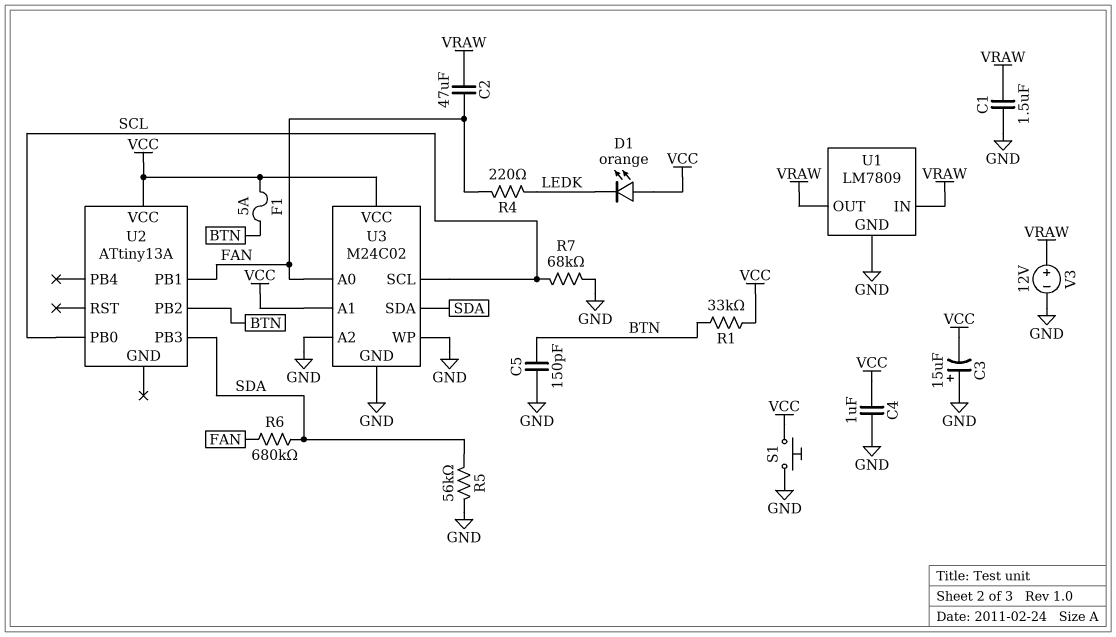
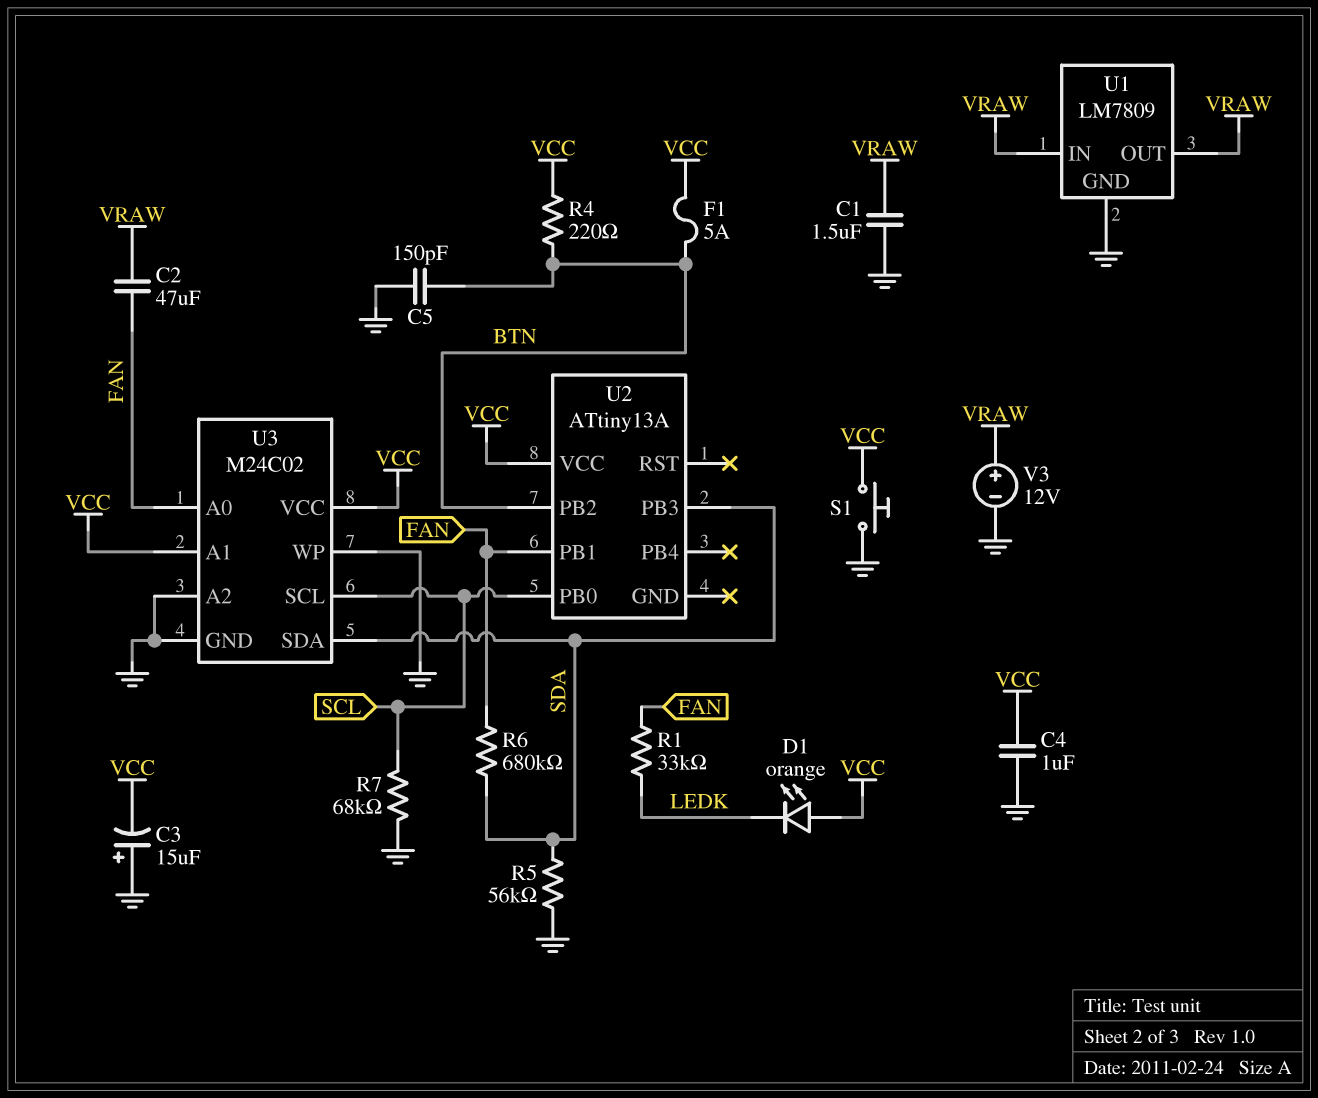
R1: 33k (BTN, VCC) -> 33k (FAN, LEDK)
R4: 220 (FAN, LEDK) -> 220 (BTN, VCC)

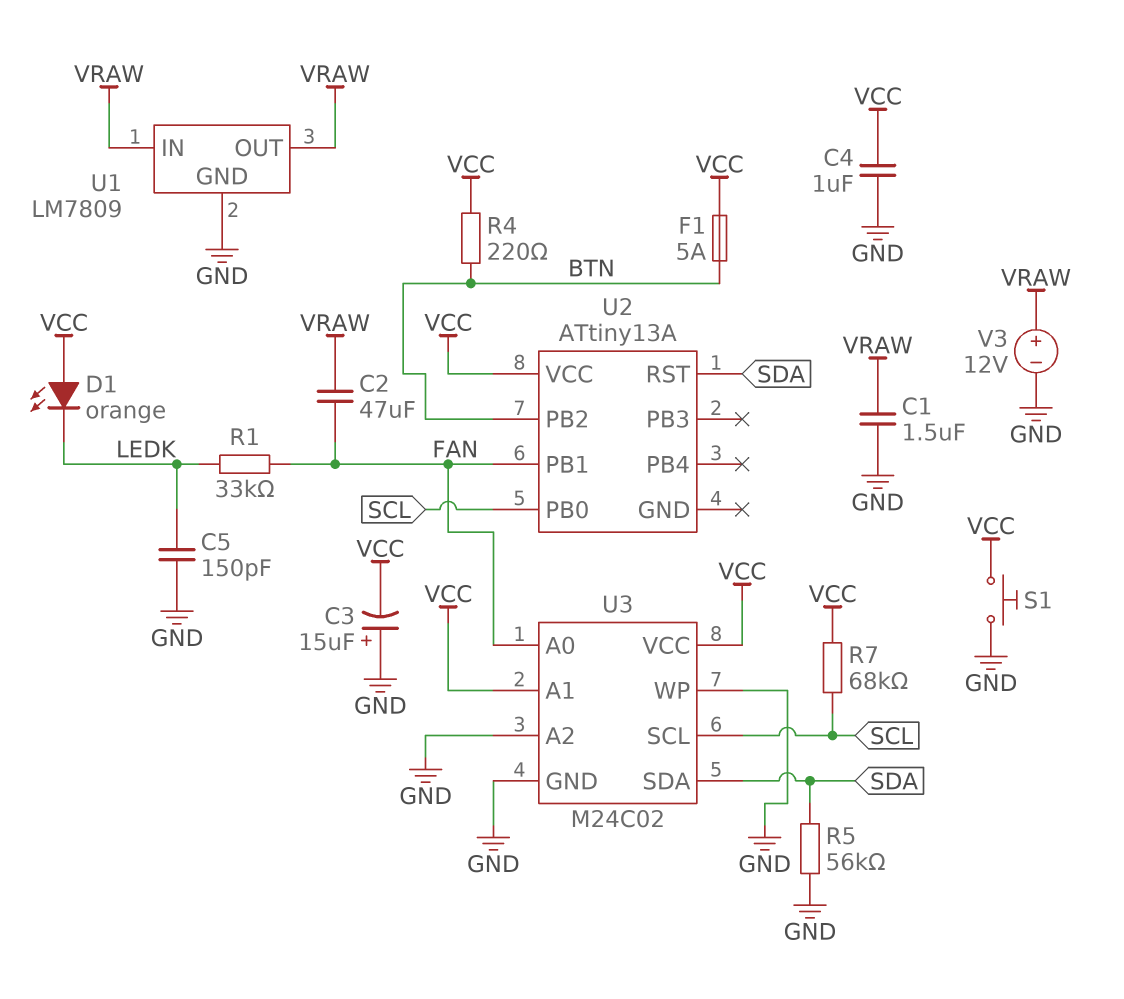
C5: 150pF (BTN, GND) -> 150pF (GND, LEDK)
R6: 680k (FAN, SDA) -> none
R7: 68k (GND, SCL) -> 68k (SCL, VCC)
U2 pin PB3: SDA -> none
U2 pin RST: none -> SDA

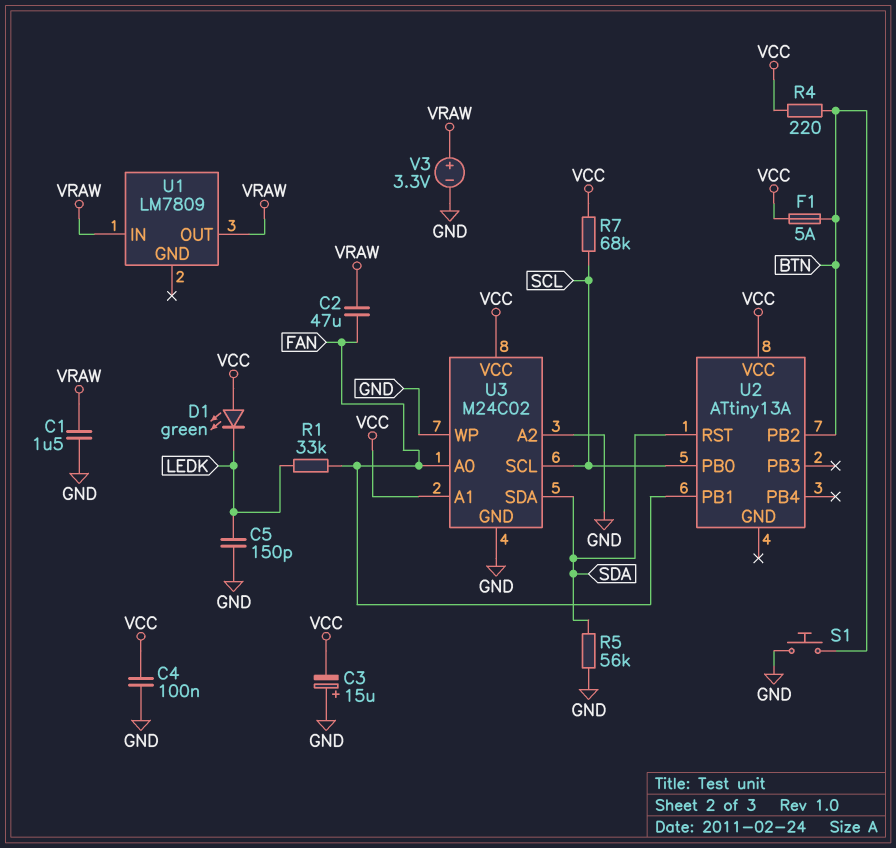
C4: 1uF (GND, VCC) -> 100nF (GND, VCC)
D1: LED orange (A VCC, K LEDK) -> LED green (A VCC, K LEDK)
S1: button (GND, VCC) -> button (BTN, GND)
U1 pin GND: GND -> none
V3: 12V (plus VRAW, minus GND) -> 3.3V (plus VRAW, minus GND)

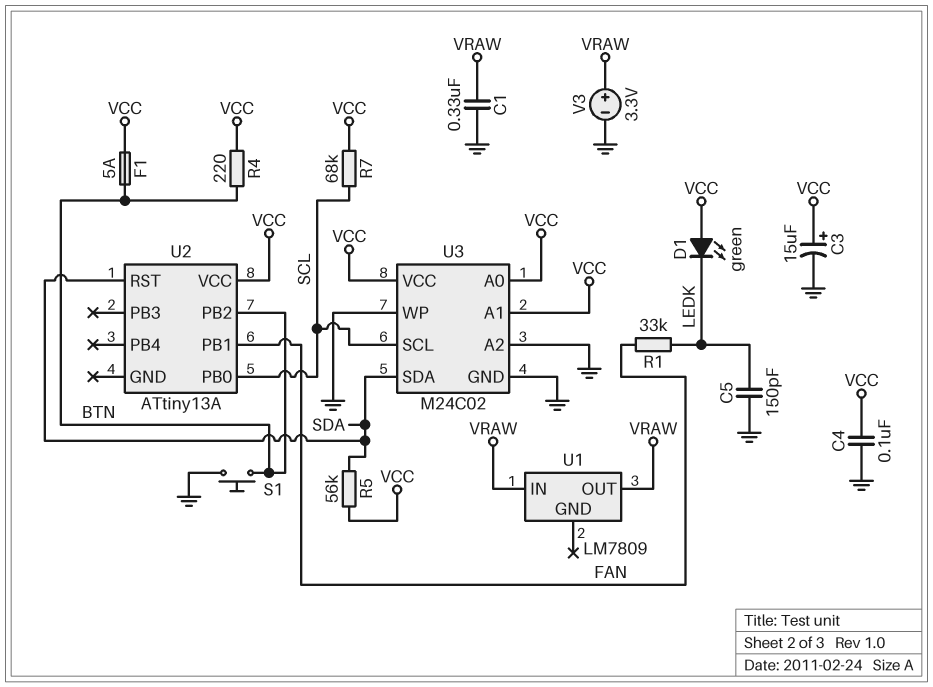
C1: 1.5uF (GND, VRAW) -> 330nF (GND, VRAW)
C2: 47uF (FAN, VRAW) -> none
C3: 15uF (plus GND, minus VCC) -> 15uF (plus VCC, minus GND)
R5: 56k (GND, SDA) -> 56k (SDA, VCC)
U3 pin A0: FAN -> VCC

